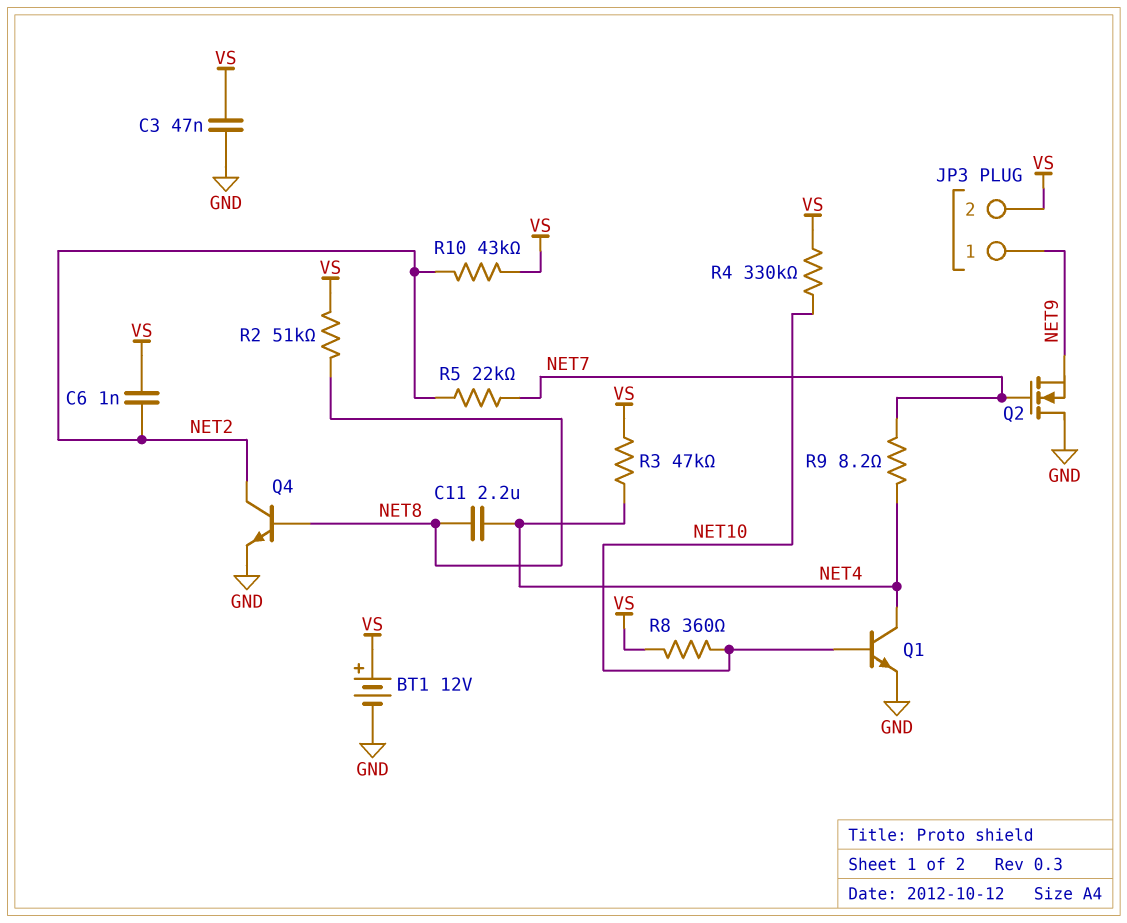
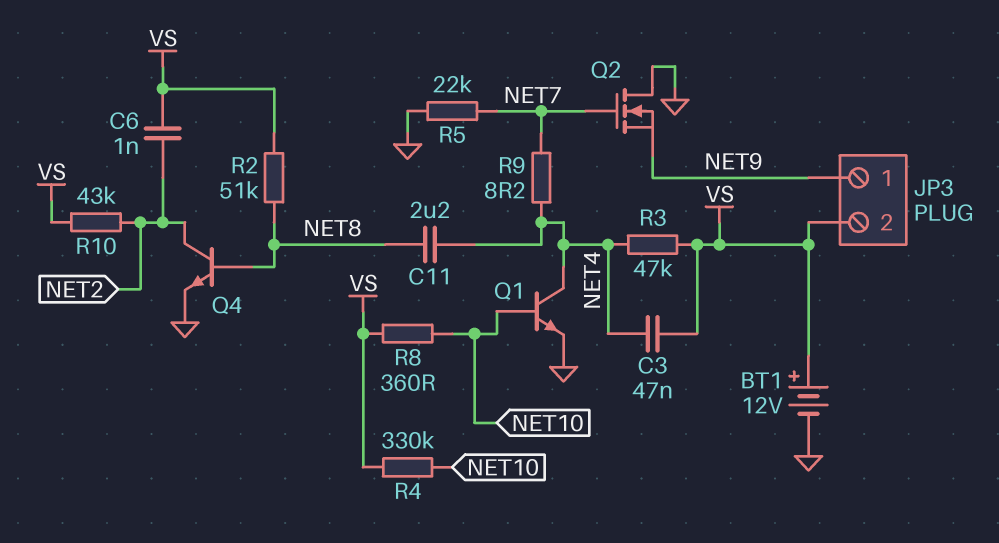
C3: 47nF (GND, VS) -> 47nF (NET4, VS)
R5: 22k (NET2, NET7) -> 22k (GND, NET7)

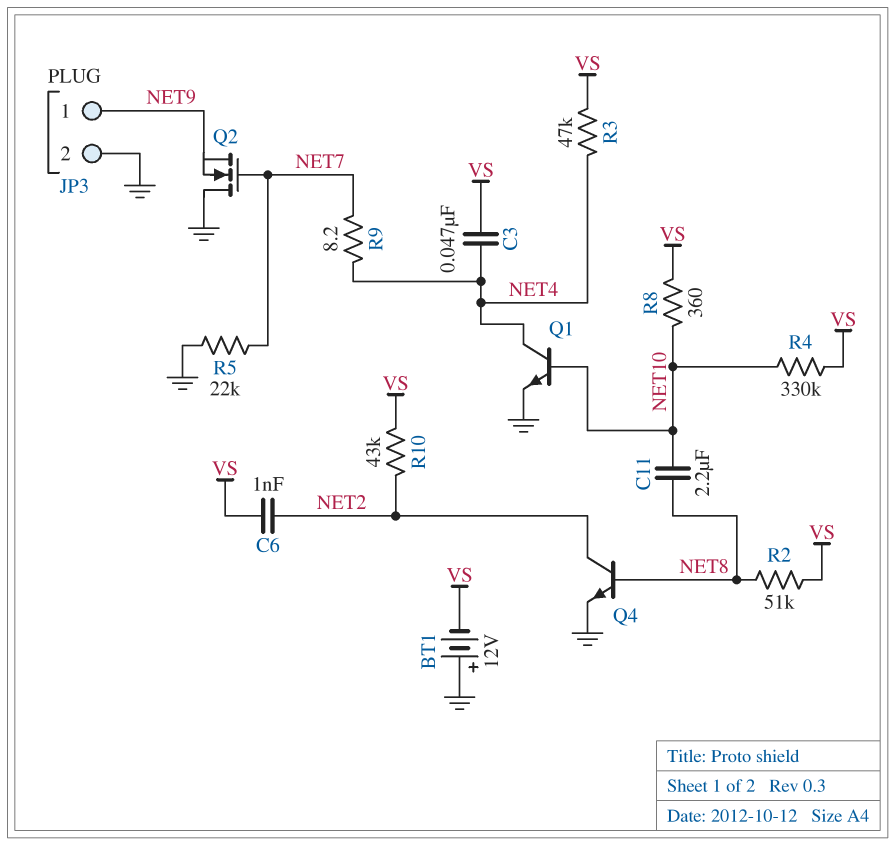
BT1: 12V (plus VS, minus GND) -> 12V (plus GND, minus VS)
C11: 2.2uF (NET4, NET8) -> 2.2uF (NET8, NET10)
JP3 pin 2: VS -> GND

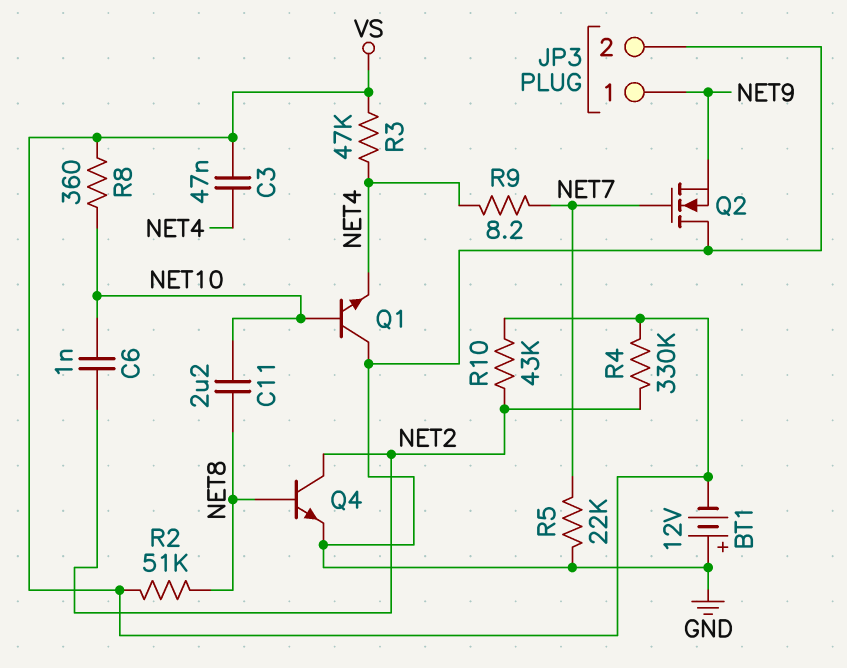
C6: 1nF (NET2, VS) -> 1nF (NET2, NET10)
Q1: NPN (B NET10, C NET4, E GND) -> NPN (B NET10, C GND, E NET4)
R4: 330k (NET10, VS) -> 330k (NET2, VS)

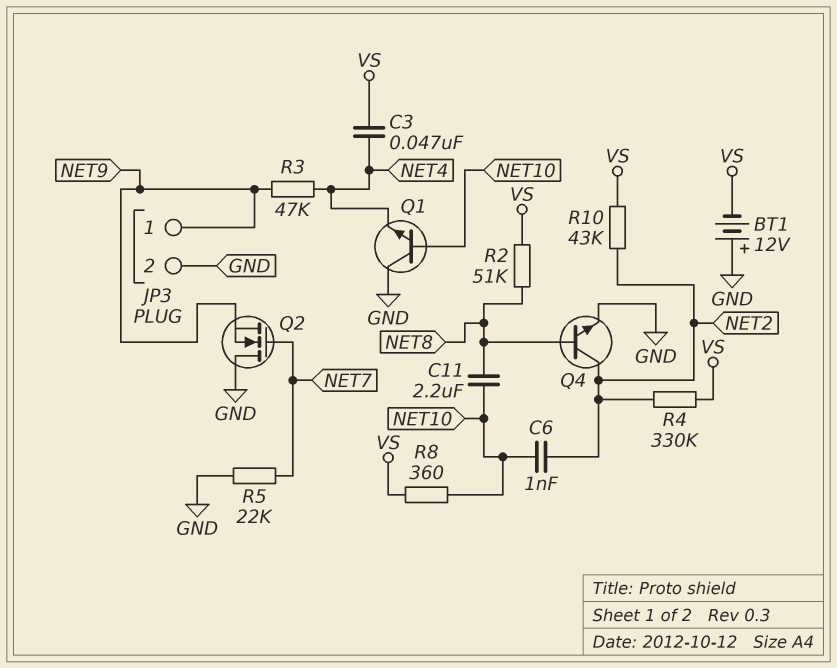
R3: 47k (NET4, VS) -> 47k (NET4, NET9)
R9: 8.2 (NET4, NET7) -> none

